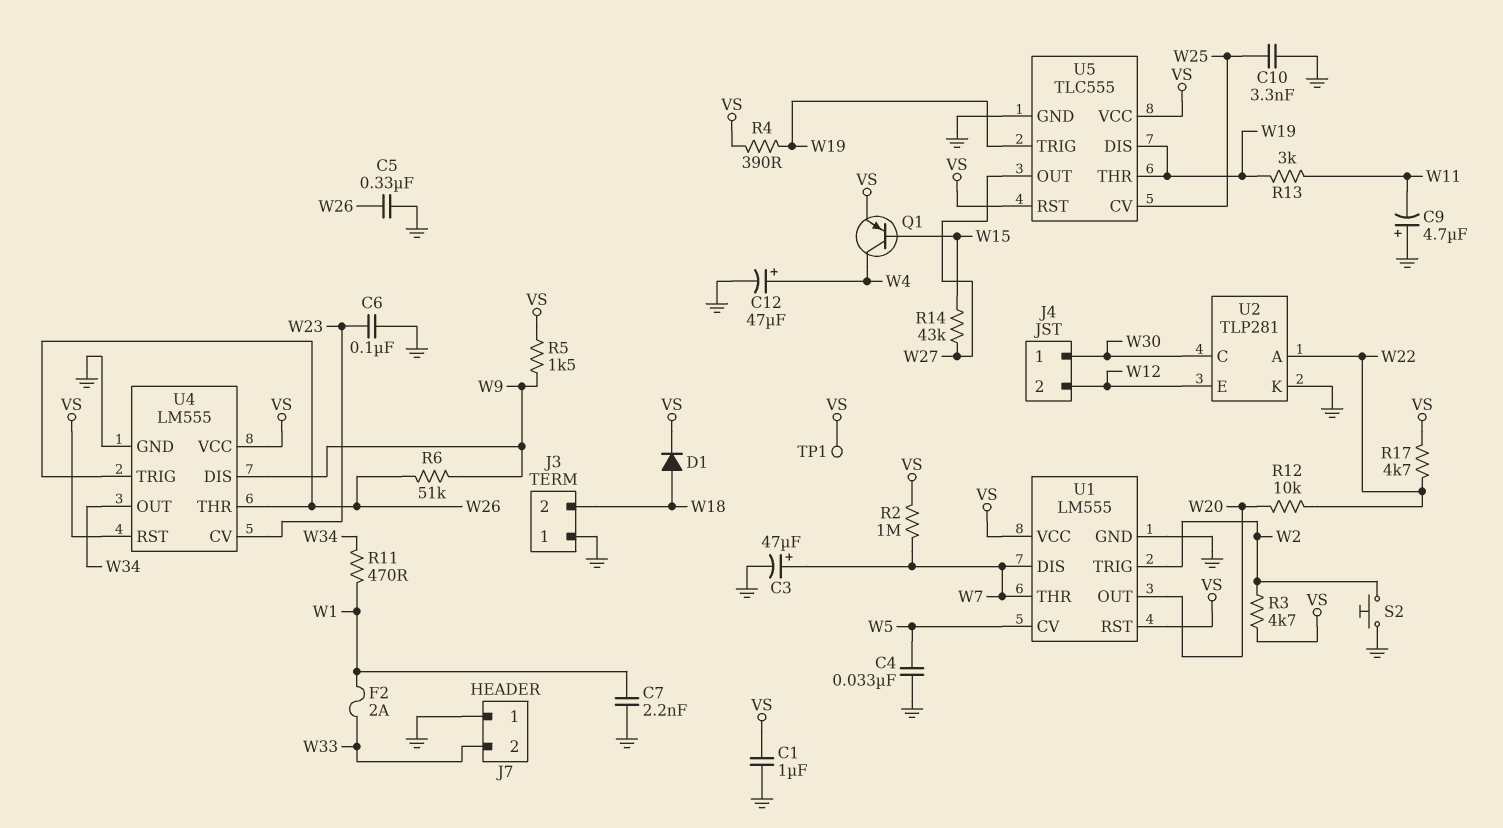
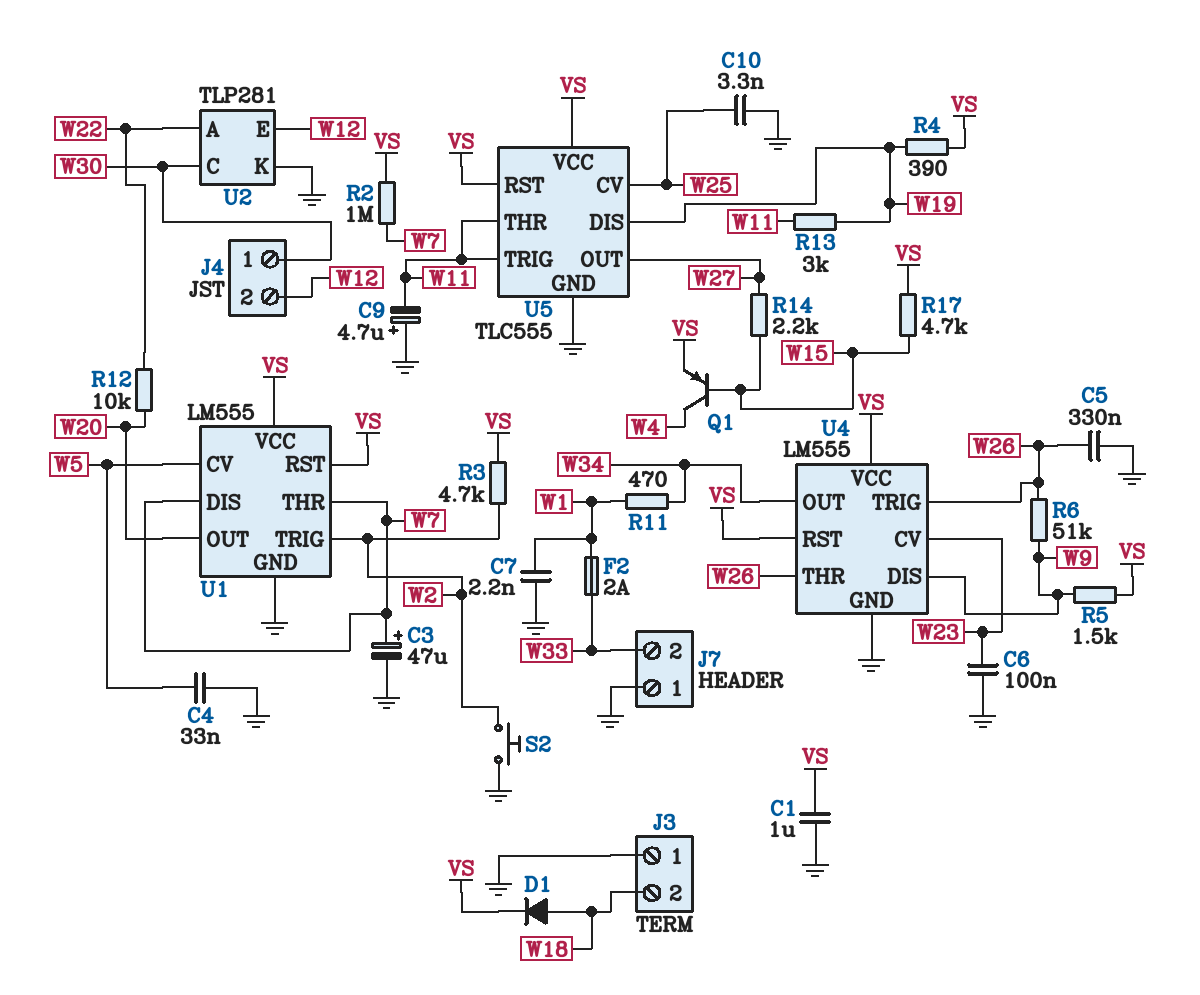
C12: 47uF (plus W4, minus GND) -> none
R14: 43k (W15, W27) -> 2.2k (W15, W27)
R17: 4.7k (VS, W22) -> 4.7k (VS, W15)
TP1: test point (VS) -> none
U5 pin THR: W19 -> W11
U5 pin TRIG: W19 -> W11

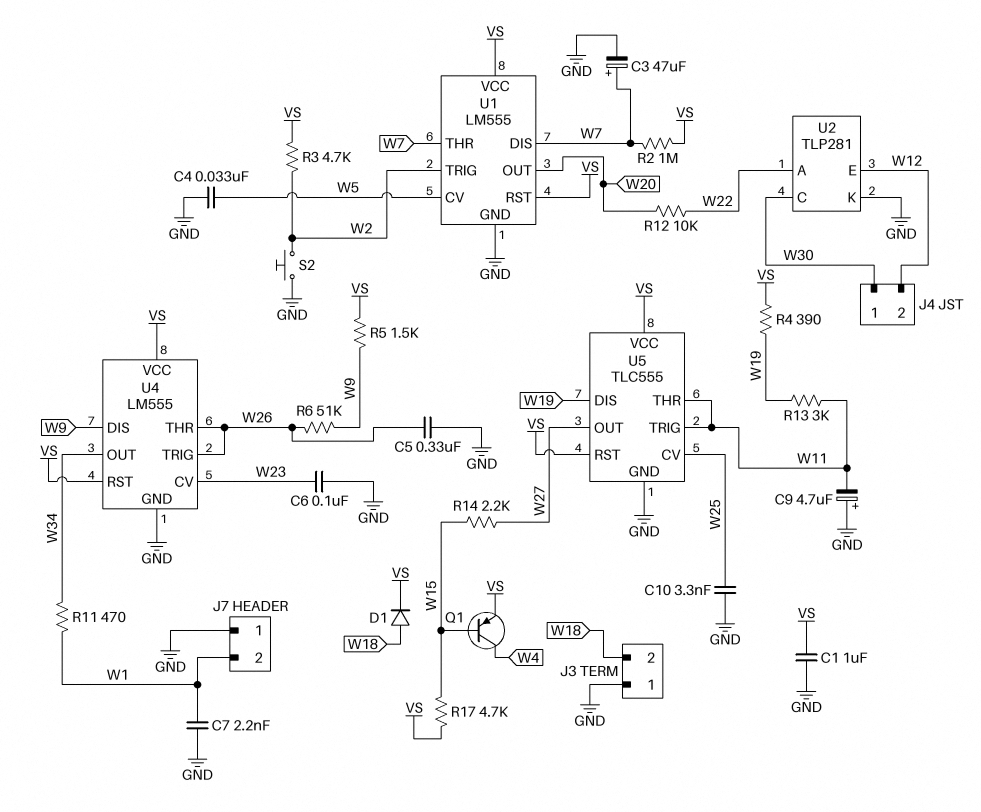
F2: 2A (W1, W33) -> none
J7 pin 2: W33 -> W1

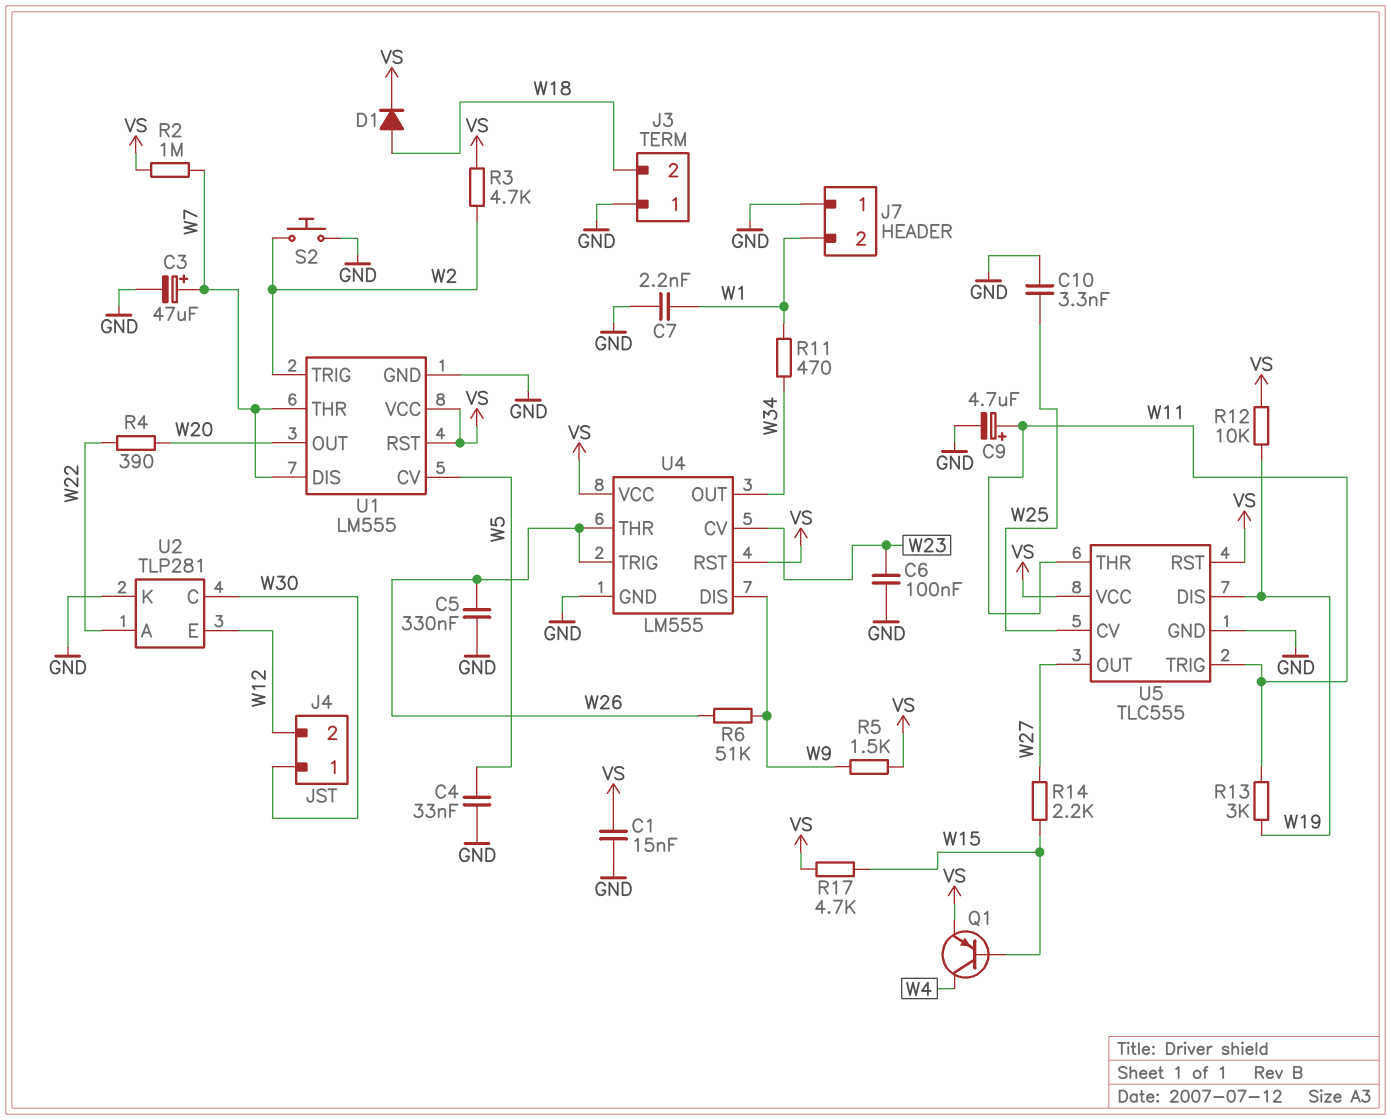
C1: 1uF (GND, VS) -> 15nF (GND, VS)
C9: 4.7uF (plus GND, minus W11) -> 4.7uF (plus W11, minus GND)
R4: 390 (VS, W19) -> 390 (W20, W22)
R12: 10k (W20, W22) -> 10k (VS, W19)

